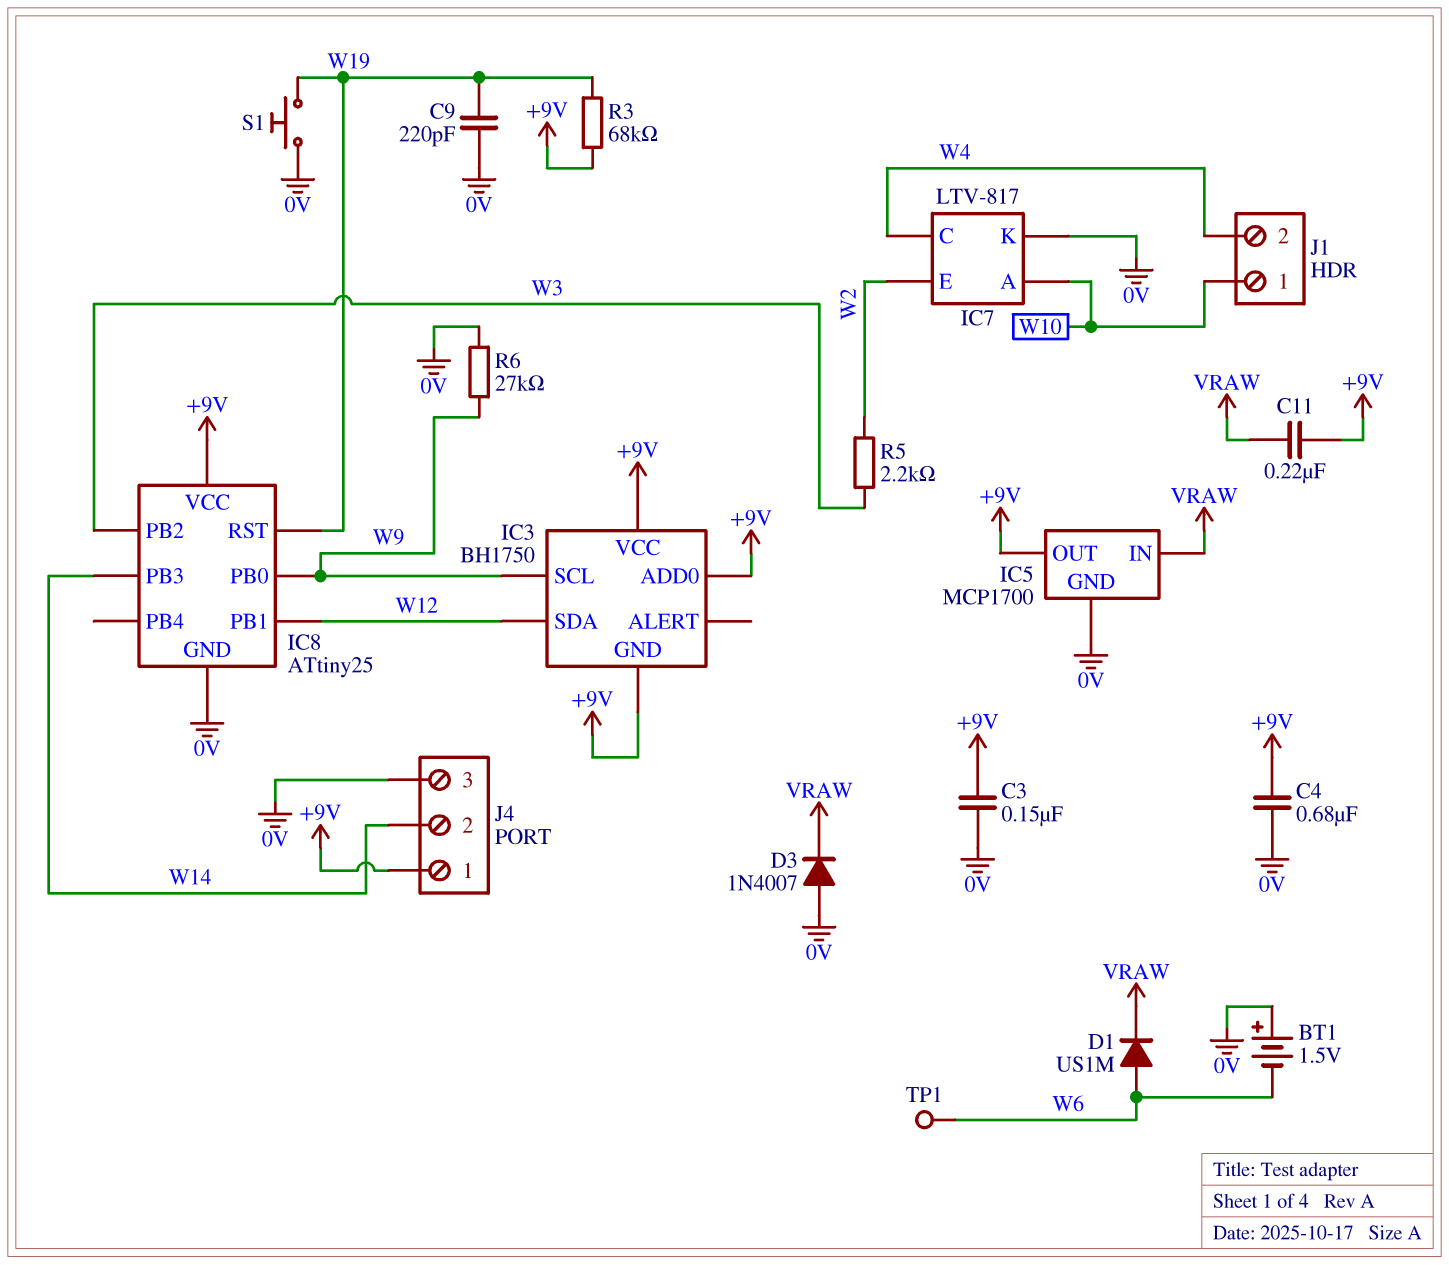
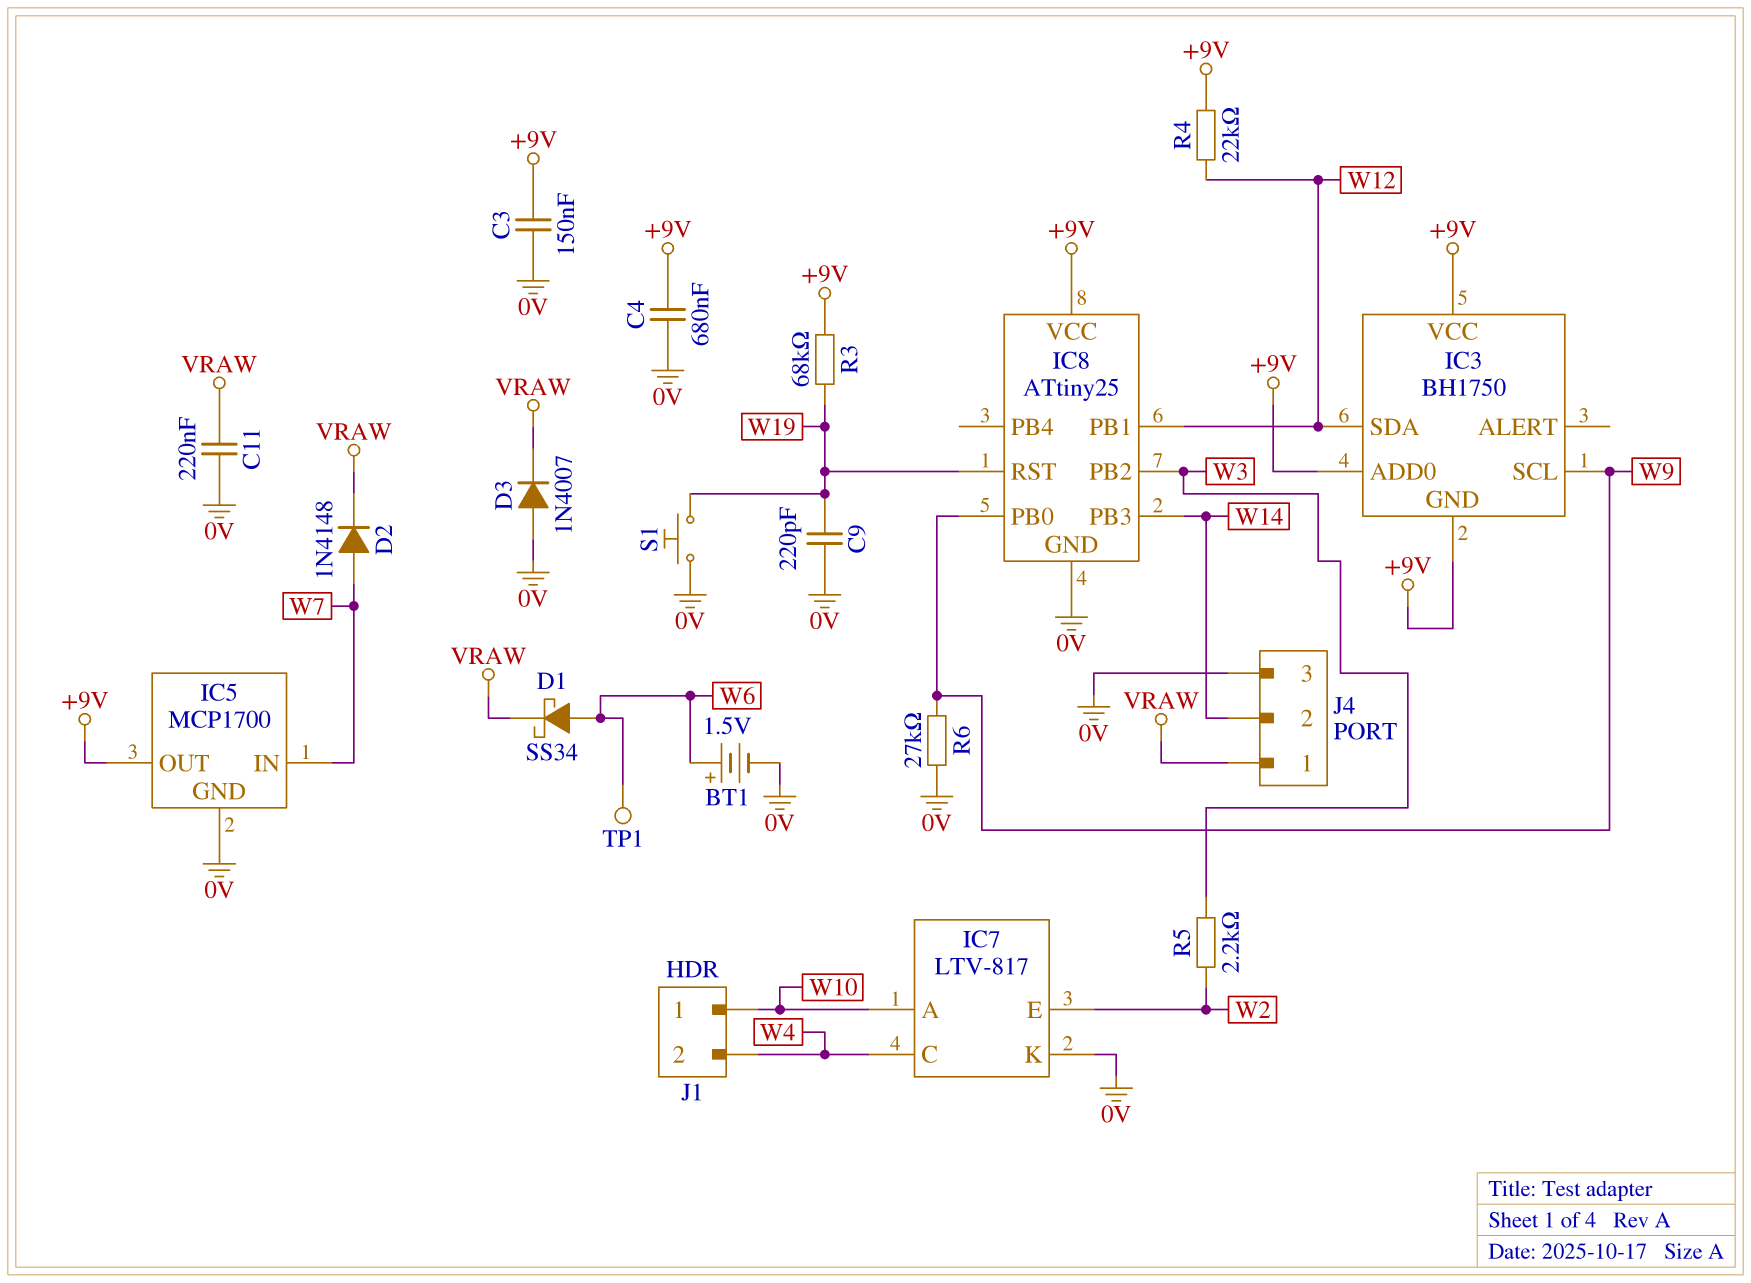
BT1: 1.5V (plus 0V, minus W6) -> 1.5V (plus W6, minus 0V)
C11: 220nF (+9V, VRAW) -> 220nF (0V, VRAW)
D1: diode US1M (A W6, K VRAW) -> schottky SS34 (A W6, K VRAW)
D2: none -> diode 1N4148 (A W7, K VRAW)
IC5 pin IN: VRAW -> W7
J4 pin 1: +9V -> VRAW
R4: none -> 22k (+9V, W12)

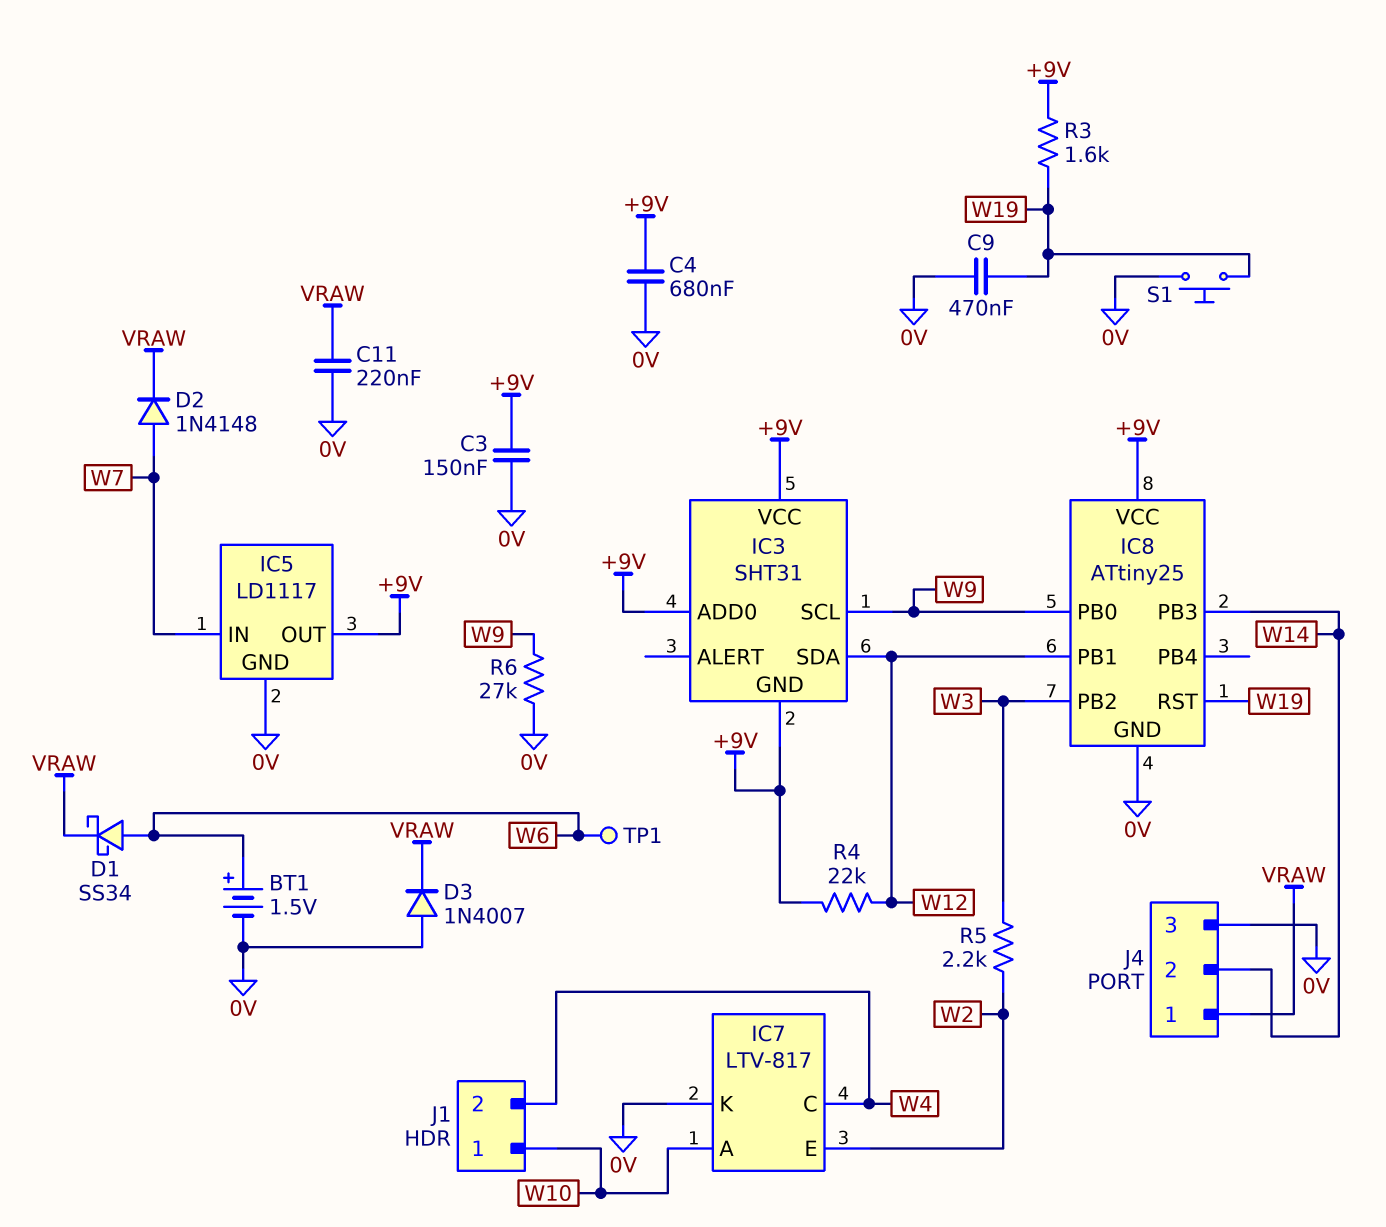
C9: 220pF (0V, W19) -> 470nF (0V, W19)
IC3: BH1750 -> SHT31
IC5: MCP1700 -> LD1117
R3: 68k (+9V, W19) -> 1.6k (+9V, W19)

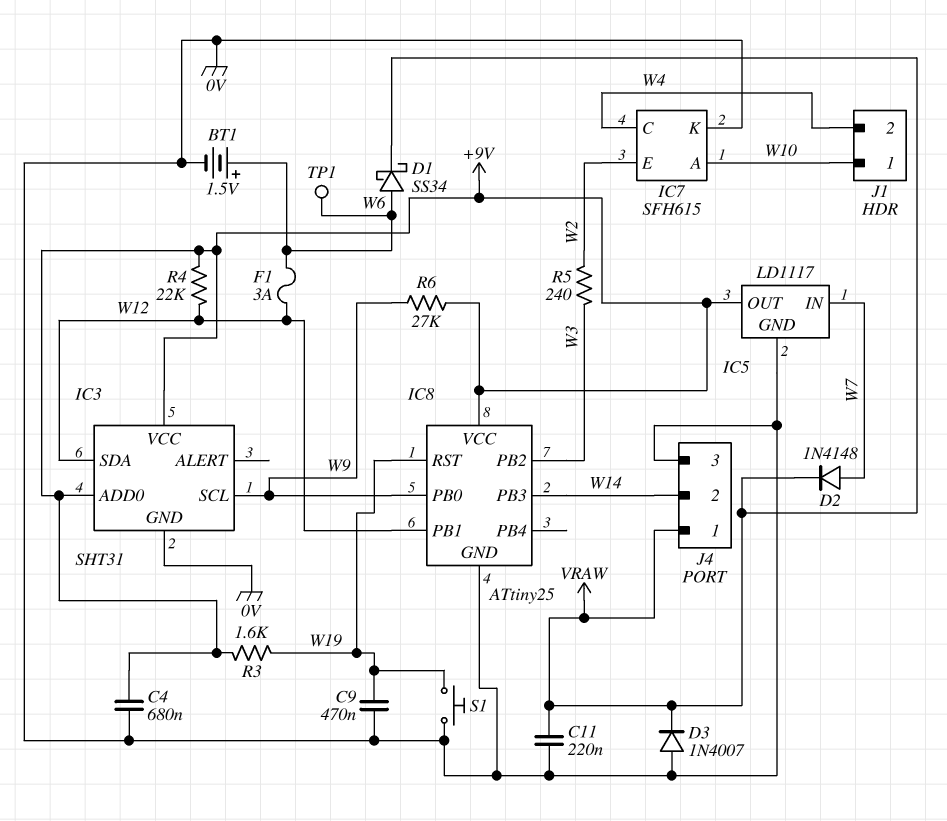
C3: 150nF (+9V, 0V) -> none
F1: none -> 3A (W6, W12)
IC3 pin GND: +9V -> 0V
IC7: LTV-817 -> SFH615
R5: 2.2k (W2, W3) -> 240 (W2, W3)
R6: 27k (0V, W9) -> 27k (+9V, W9)

